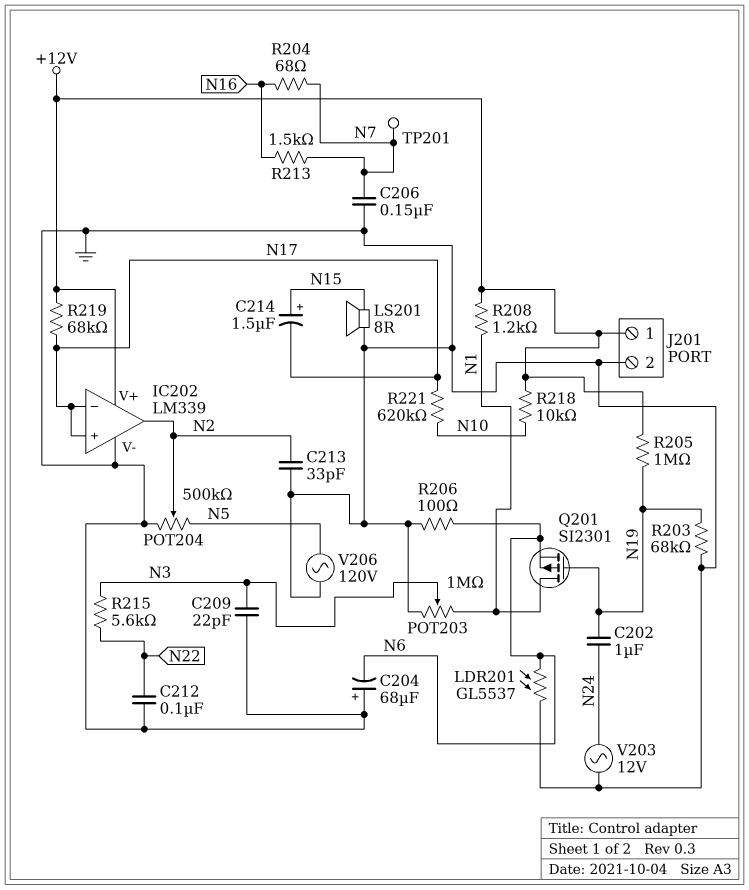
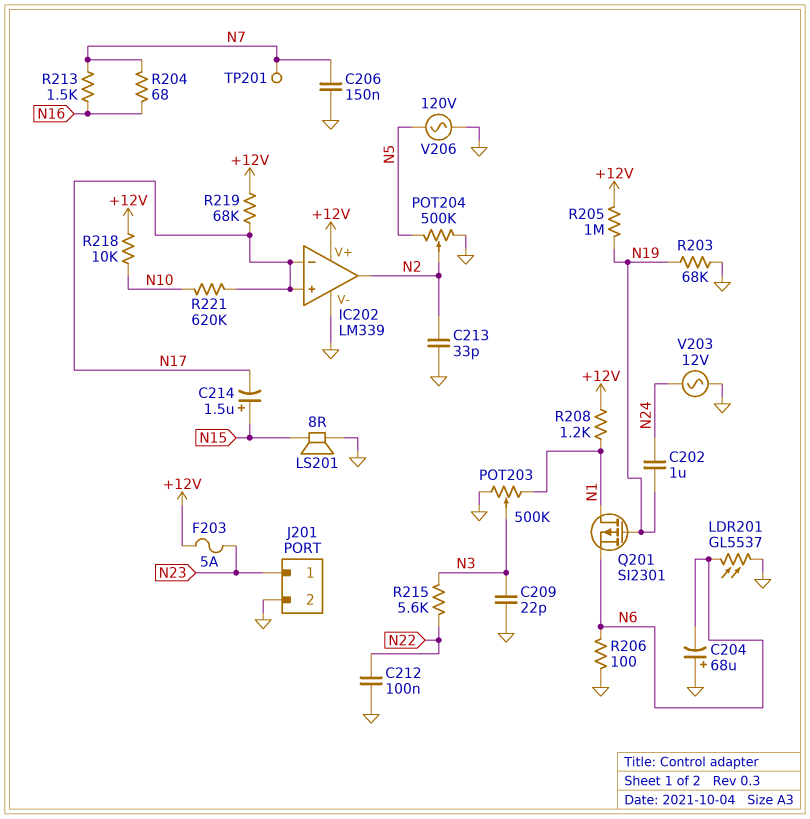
F203: none -> 5A (+12V, N23)
J201 pin 1: +12V -> N23
POT203: 1M (GND, N1, wiper N3) -> 500k (GND, N1, wiper N3)

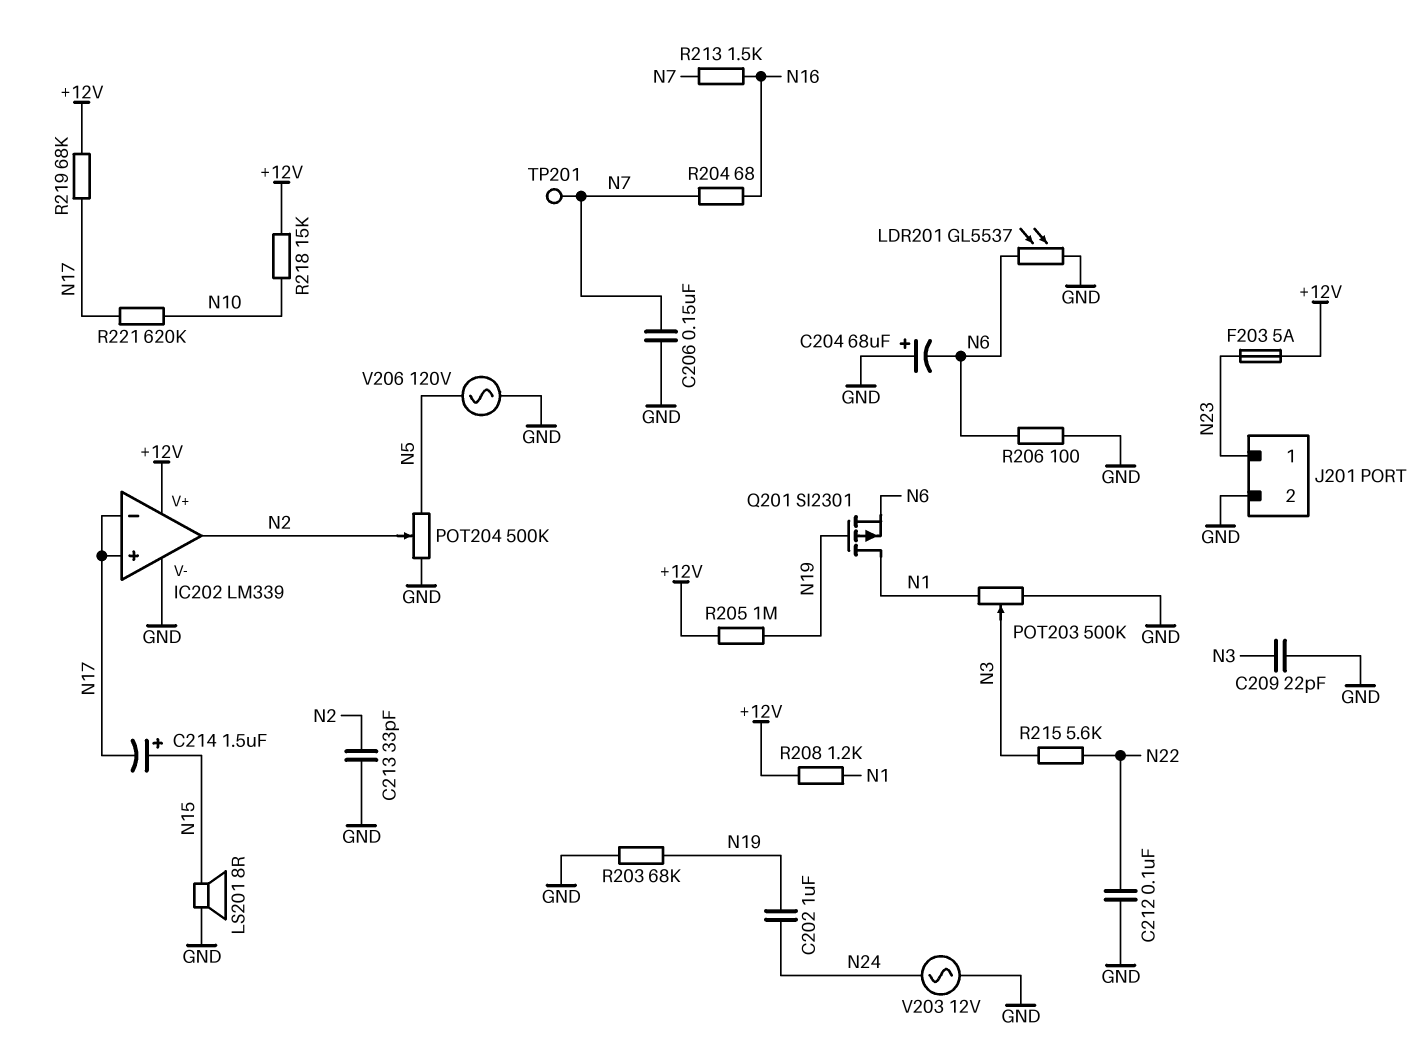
R218: 10k (+12V, N10) -> 15k (+12V, N10)

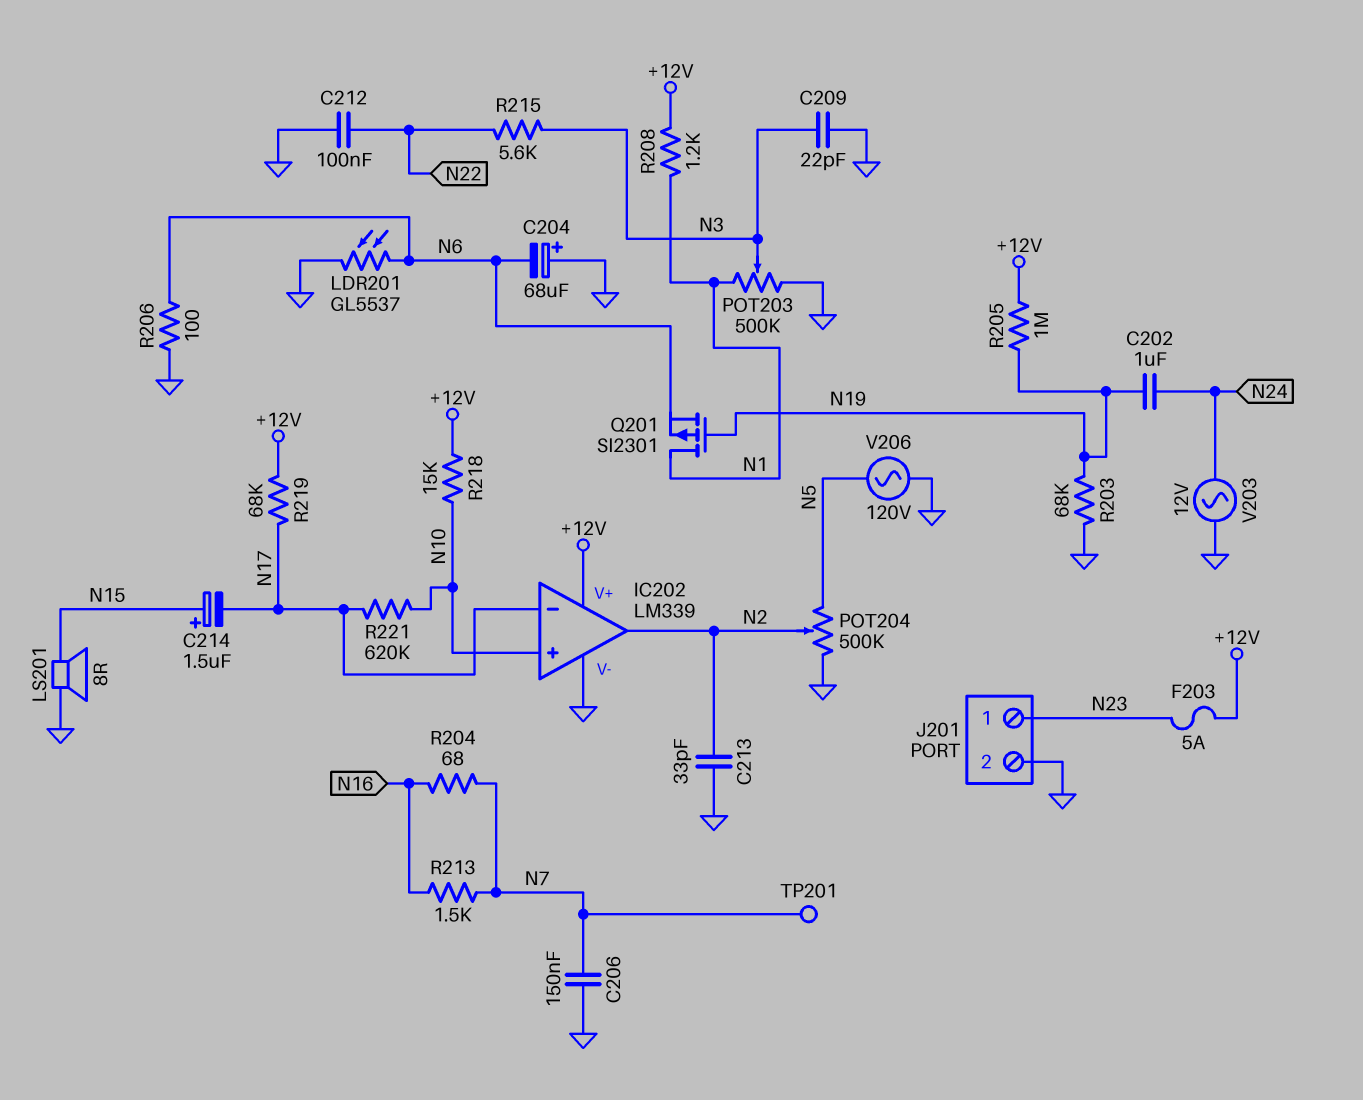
IC202 pin in+: N17 -> N10

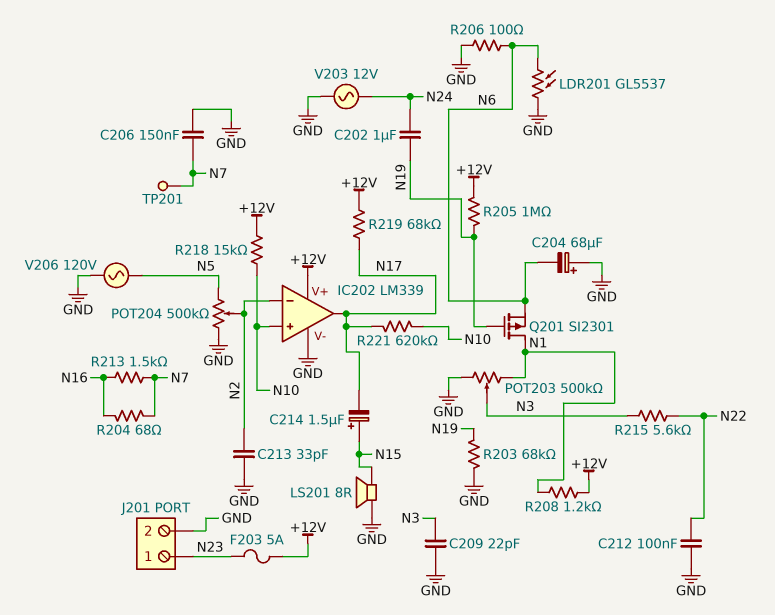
IC202 pin in-: N17 -> N2
IC202 pin out: N2 -> N17

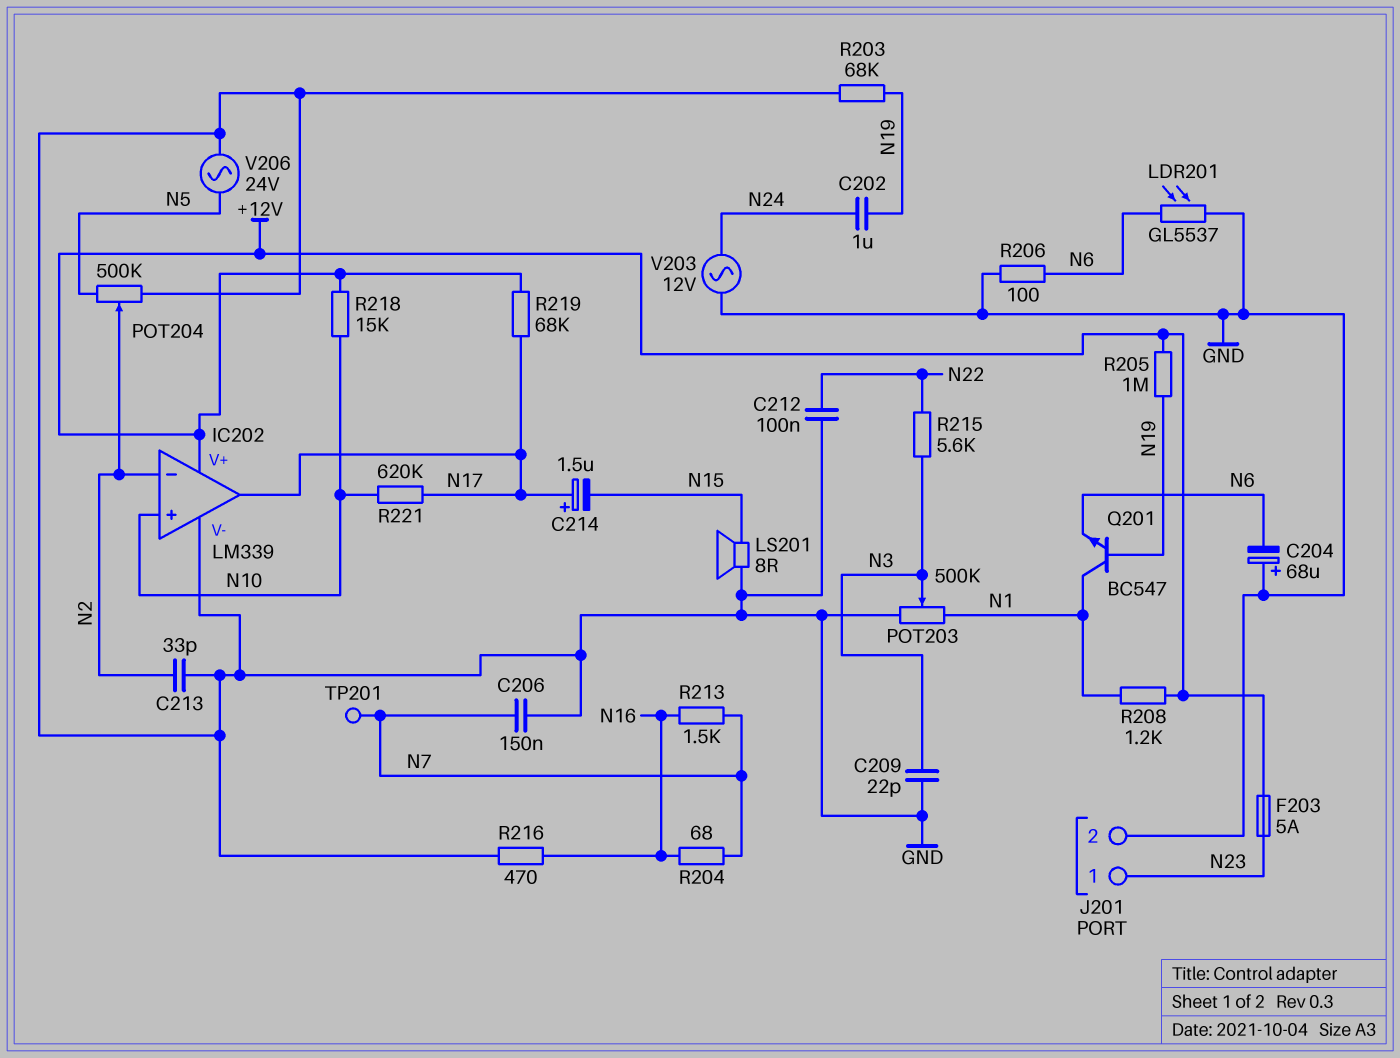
C214: 1.5uF (plus N15, minus N17) -> 1.5uF (plus N17, minus N15)
Q201: PMOS SI2301 (G N19, D N1, S N6) -> NPN BC547 (B N19, C N1, E N6)
R216: none -> 470 (GND, N16)
V206: AC 120V (GND, N5) -> AC 24V (GND, N5)

